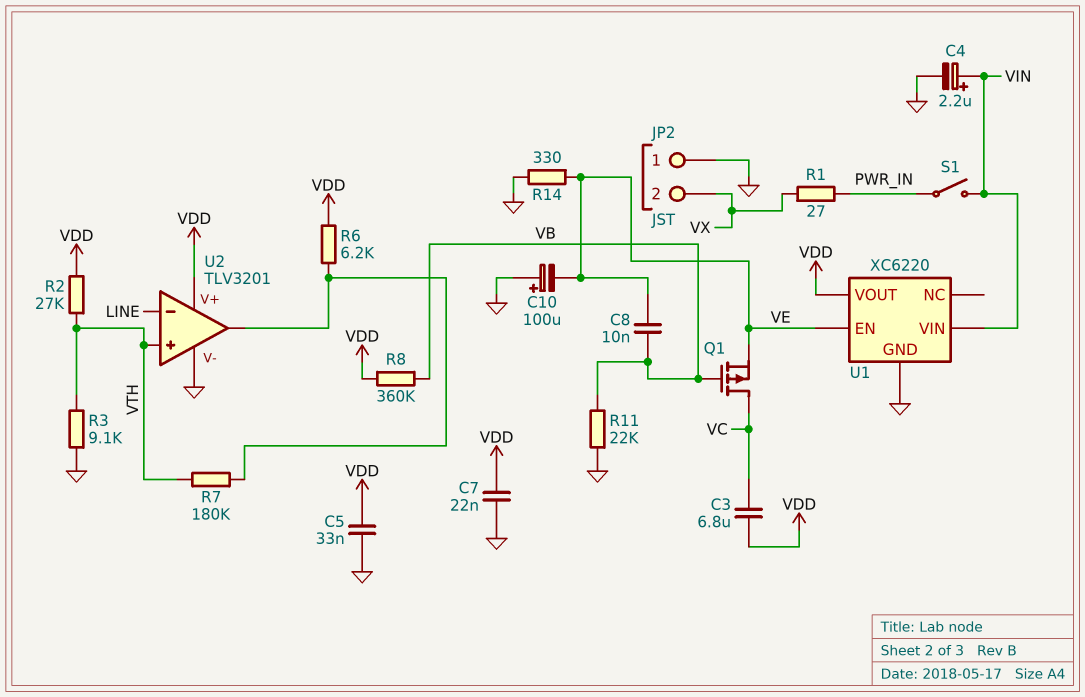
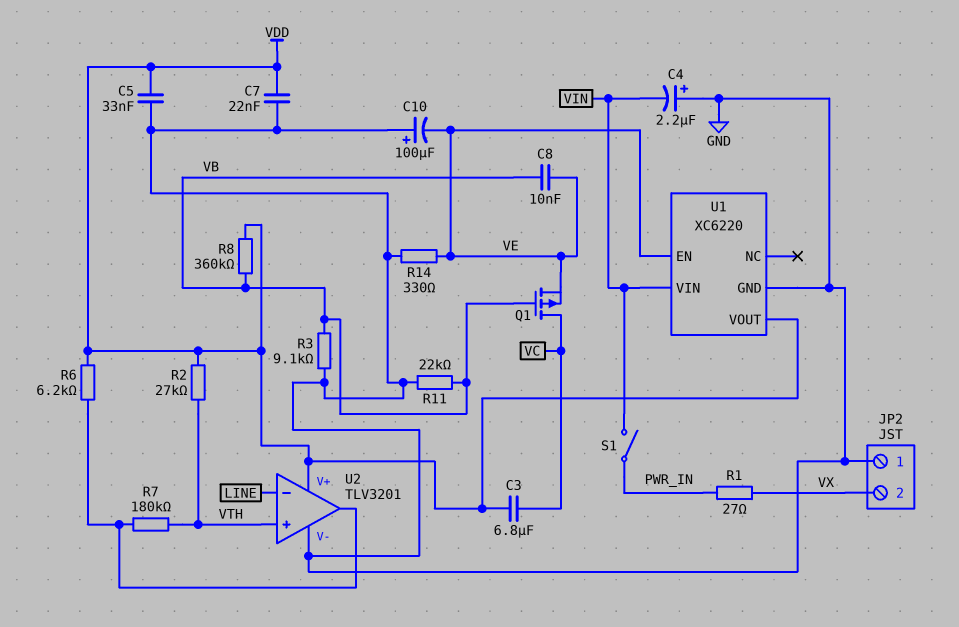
C4: 2.2uF (plus VIN, minus GND) -> 2.2uF (plus GND, minus VIN)
R3: 9.1k (GND, VTH) -> 9.1k (GND, VB)

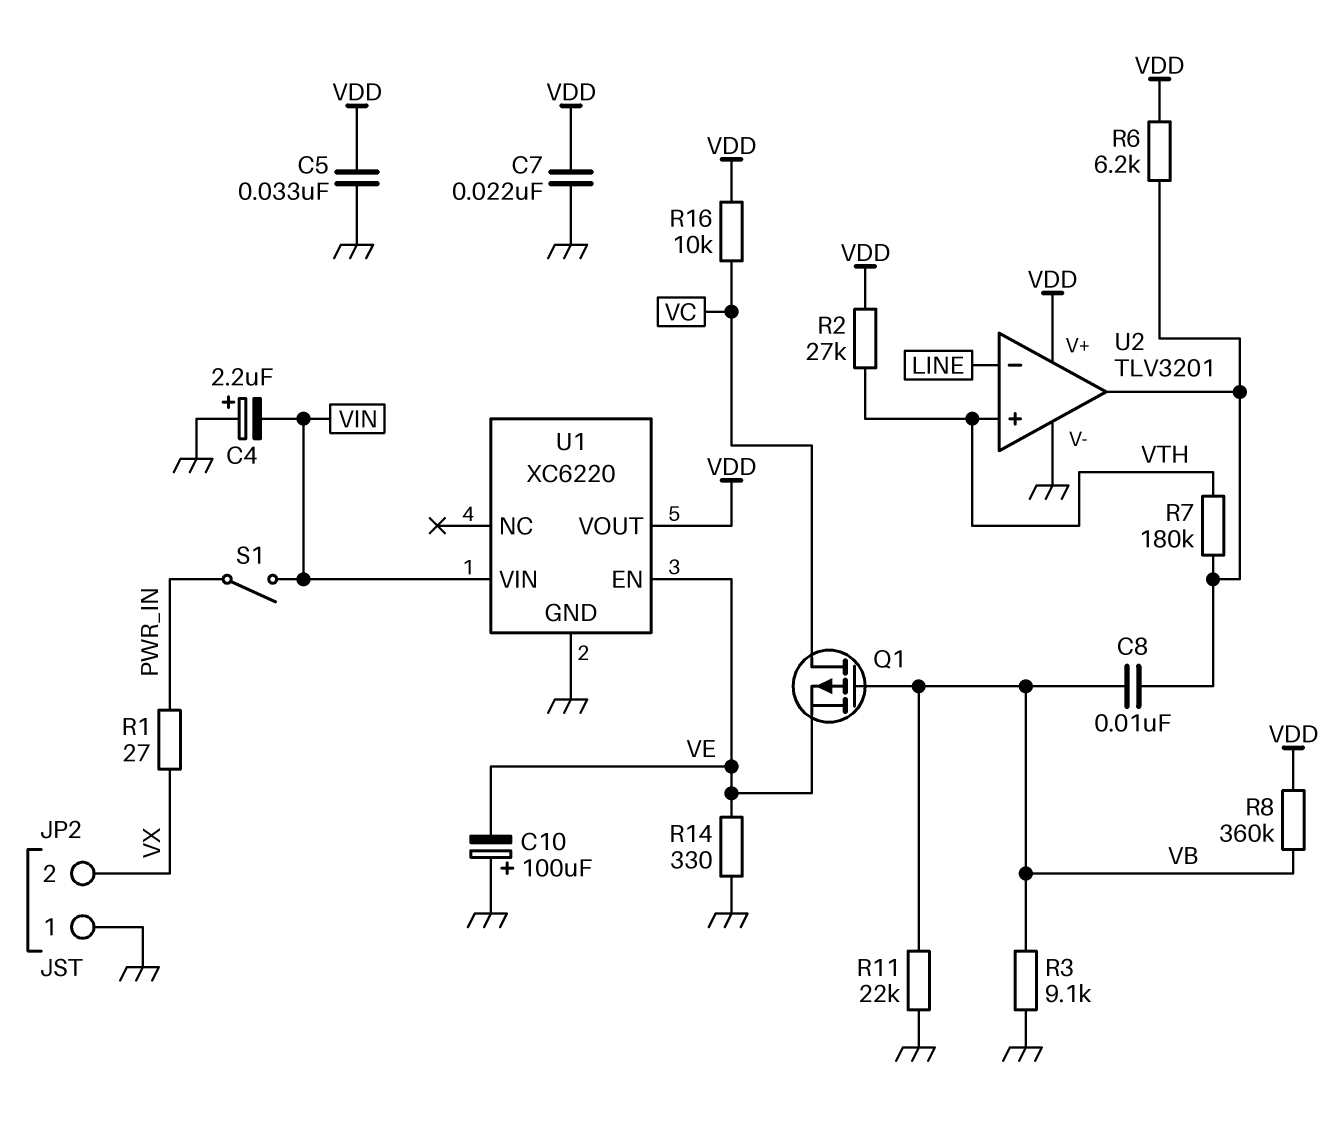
C3: 6.8uF (VC, VDD) -> none
C8: 10nF (VB, VE) -> 10nF (U2/out, VB)
R16: none -> 10k (VC, VDD)

